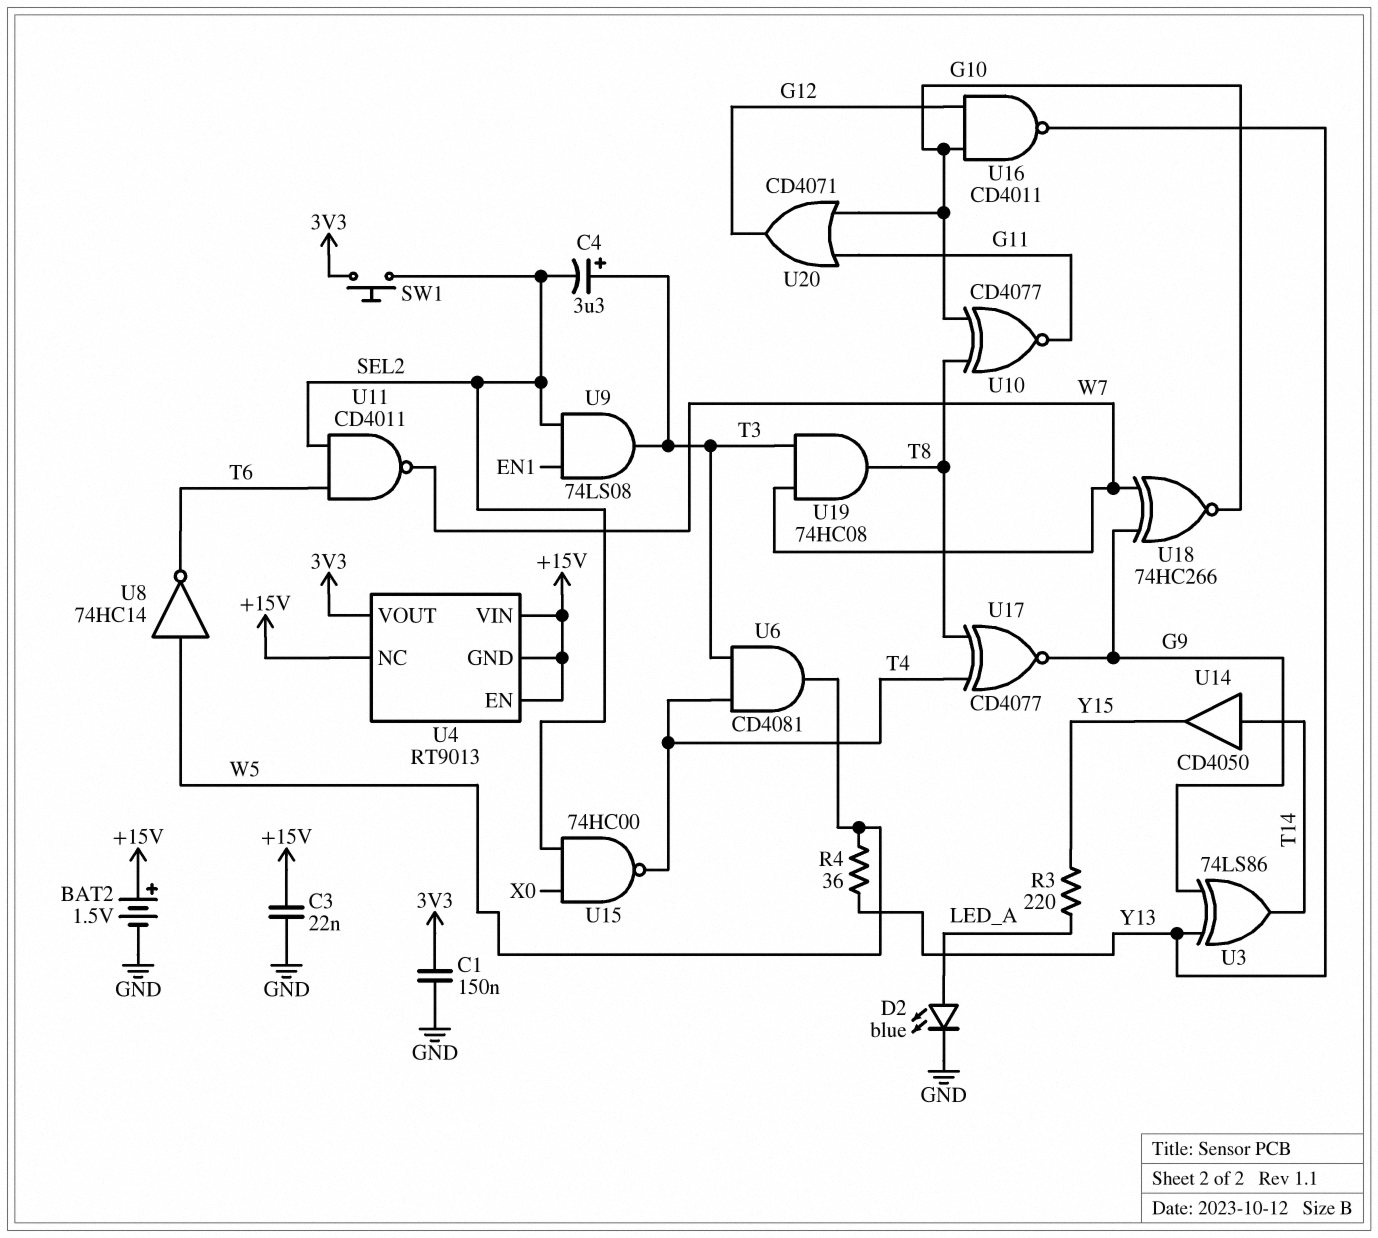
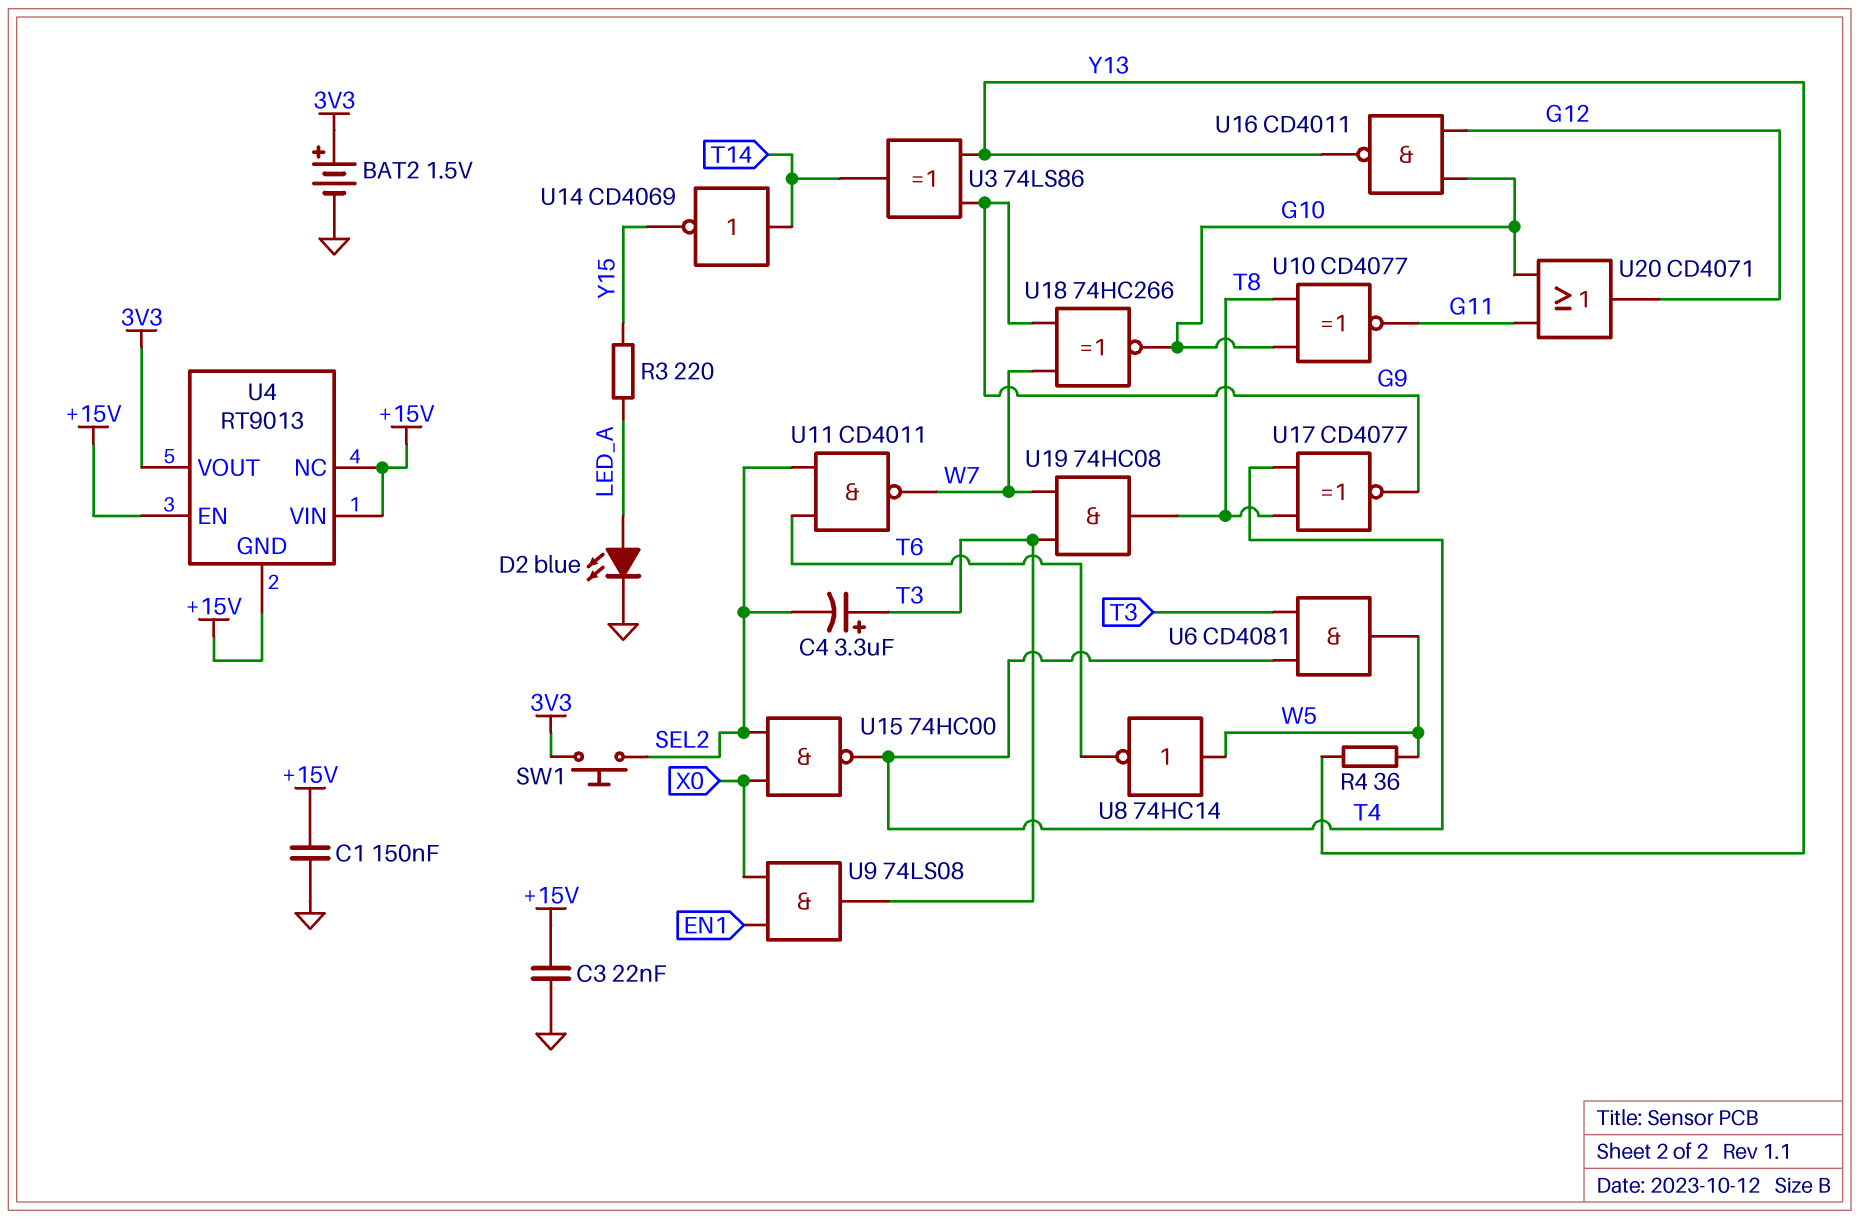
BAT2: 1.5V (plus +15V, minus GND) -> 1.5V (plus 3V3, minus GND)
C1: 150nF (3V3, GND) -> 150nF (+15V, GND)
U9: AND 74LS08 (in EN1, in SEL2, out T3) -> AND 74LS08 (in EN1, in X0, out T3)
U14: buffer CD4050 (in T14, out Y15) -> NOT CD4069 (in T14, out Y15)

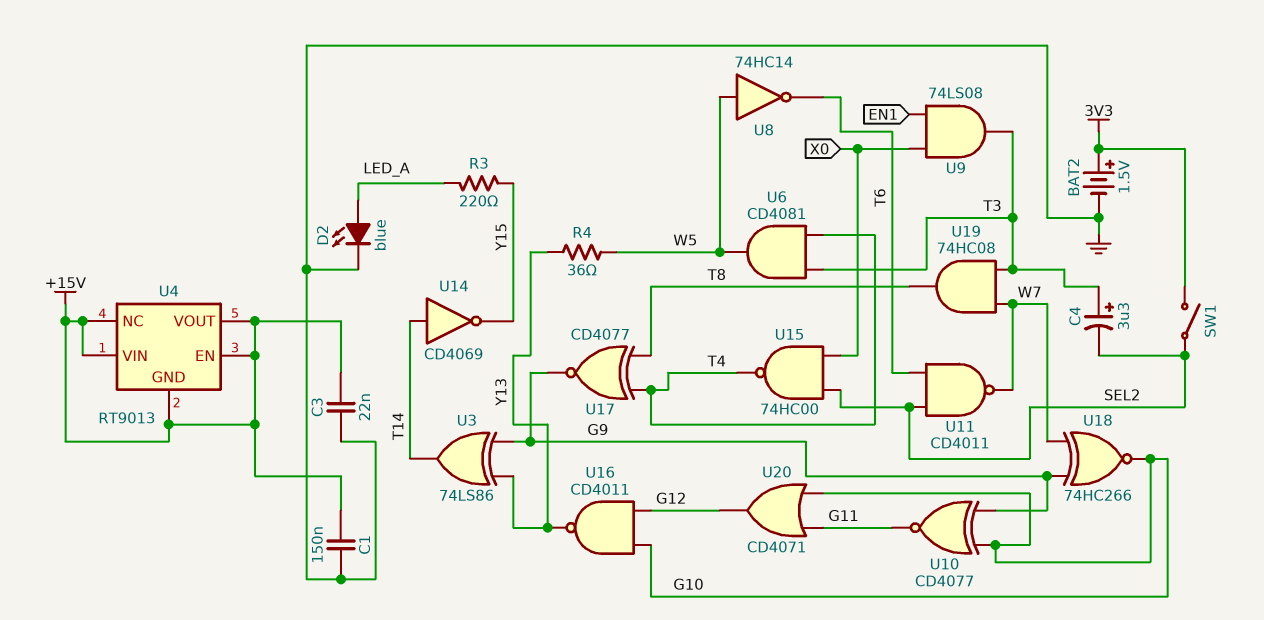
SW1: button (3V3, SEL2) -> switch (3V3, SEL2)
U4 pin VOUT: 3V3 -> +15V
U10: XNOR CD4077 (in G10, in T8, out G11) -> XNOR CD4077 (in G9, in G10, out G11)

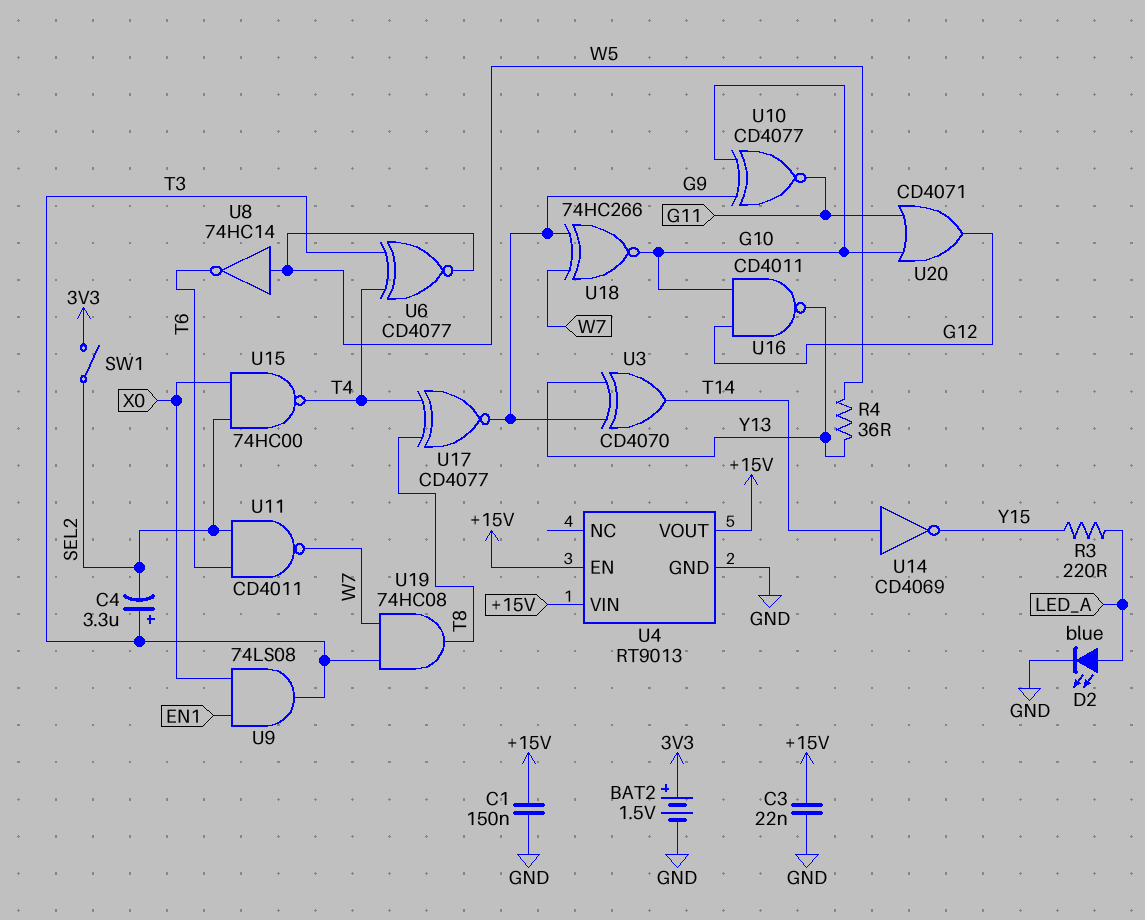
U3: XOR 74LS86 (in G9, in Y13, out T14) -> XOR CD4070 (in G9, in Y13, out T14)
U4 pin GND: +15V -> GND
U4 pin NC: +15V -> none
U6: AND CD4081 (in T3, in T4, out W5) -> XNOR CD4077 (in T3, in T4, out W5)

